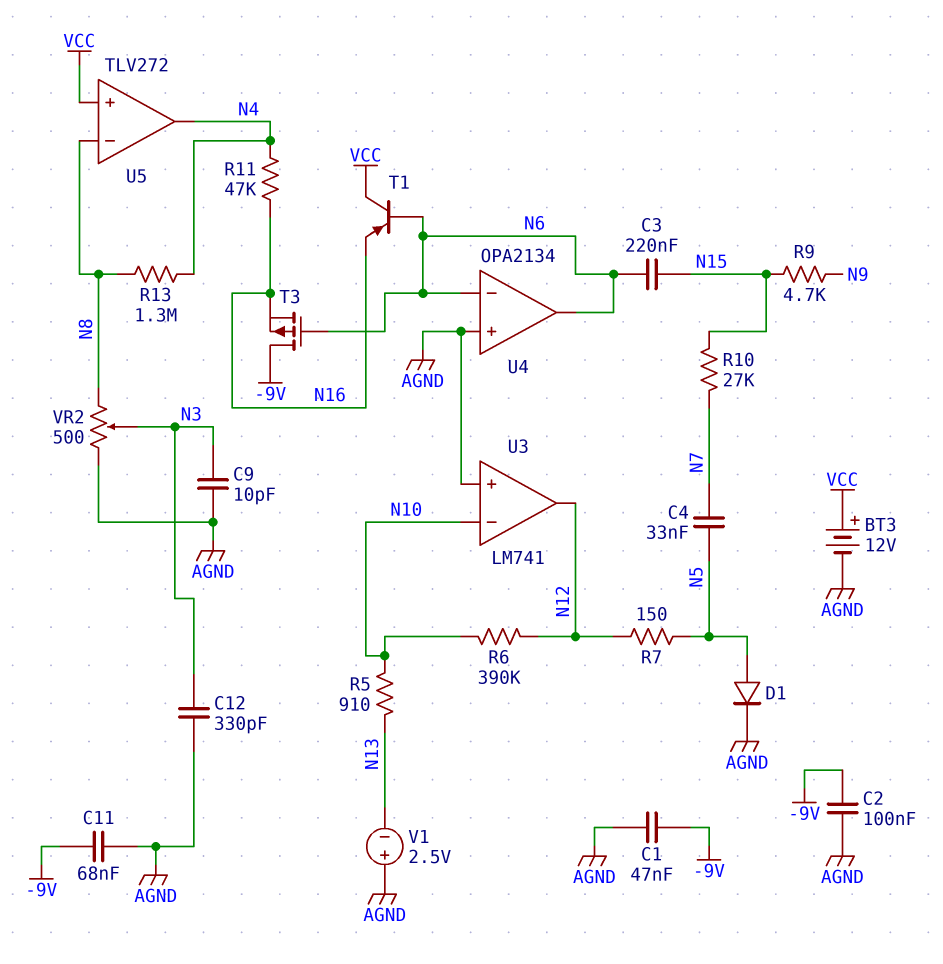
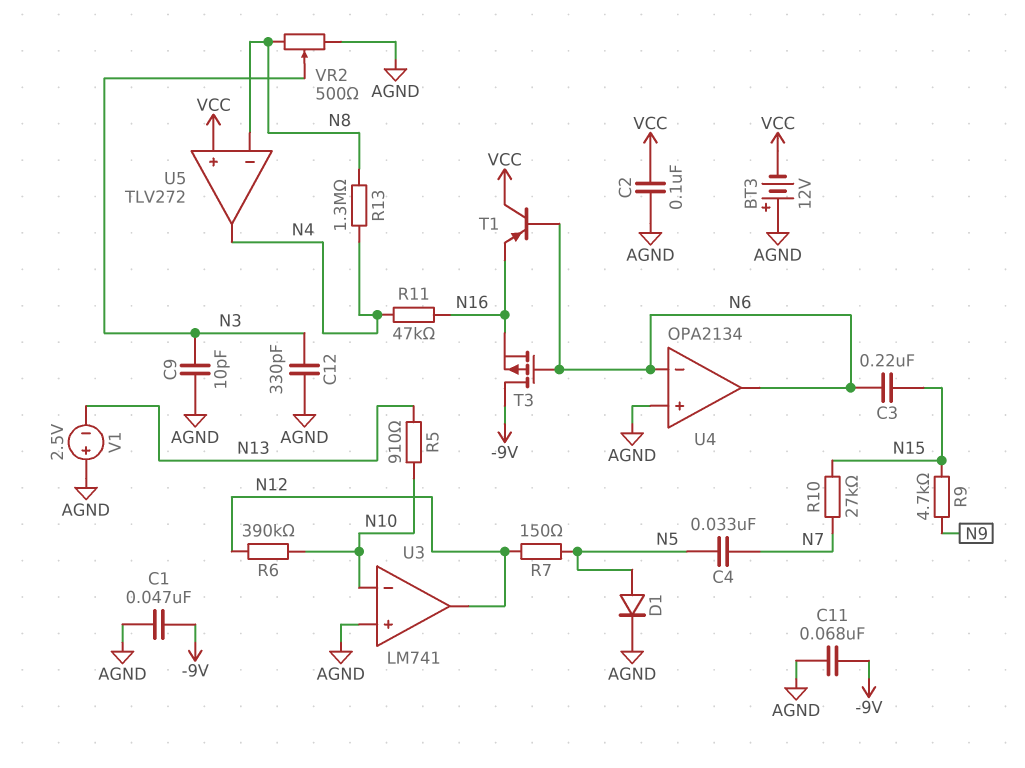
BT3: 12V (plus VCC, minus AGND) -> 12V (plus AGND, minus VCC)
C2: 100nF (-9V, AGND) -> 100nF (AGND, VCC)

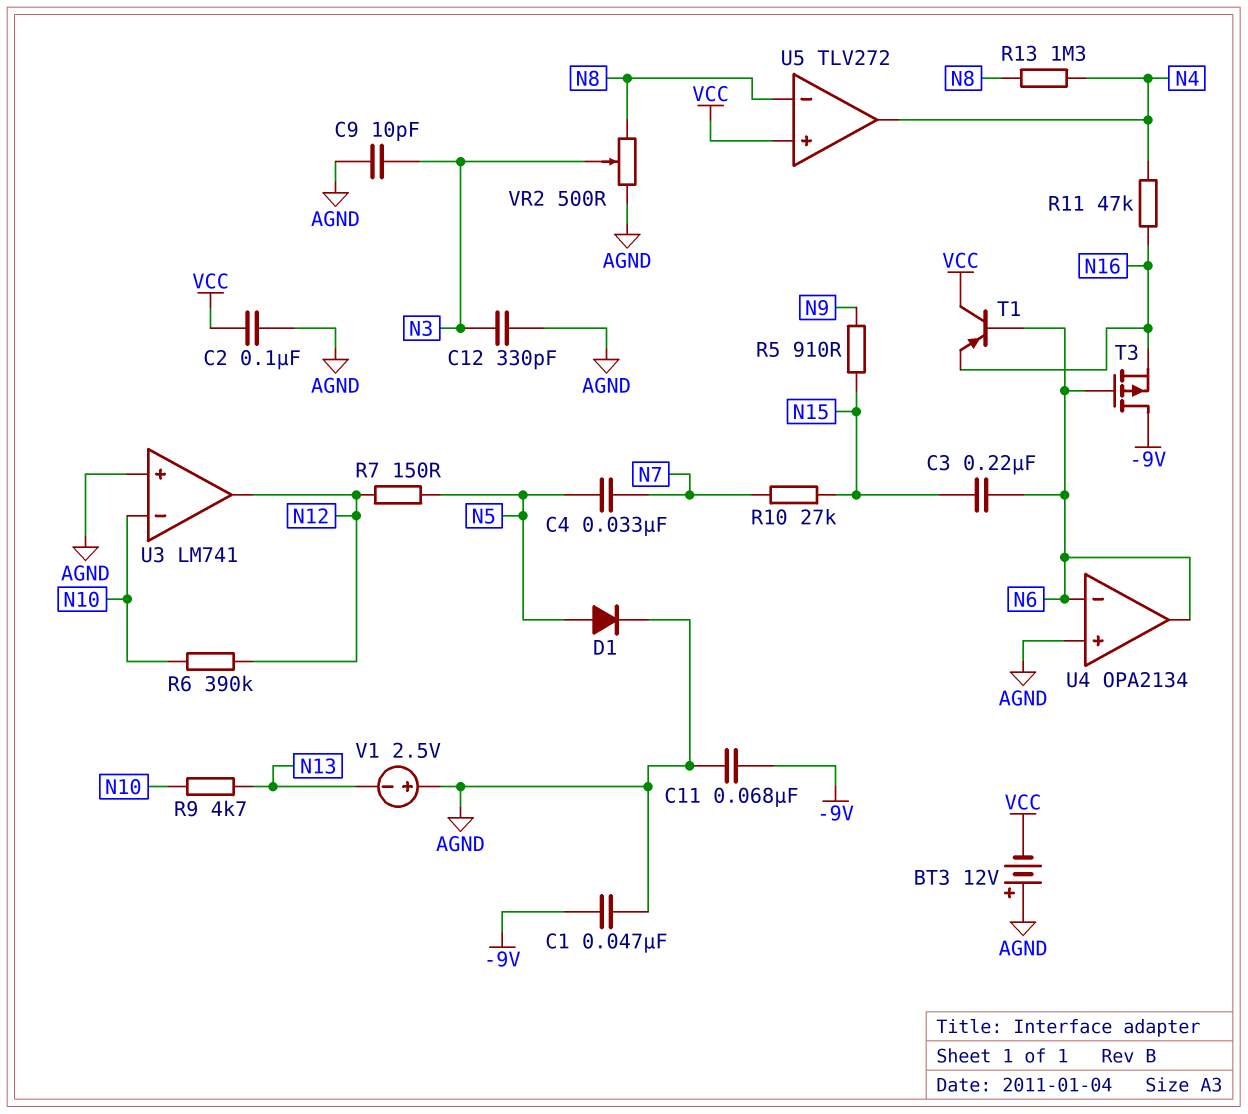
R5: 910 (N10, N13) -> 910 (N9, N15)
R9: 4.7k (N9, N15) -> 4.7k (N10, N13)

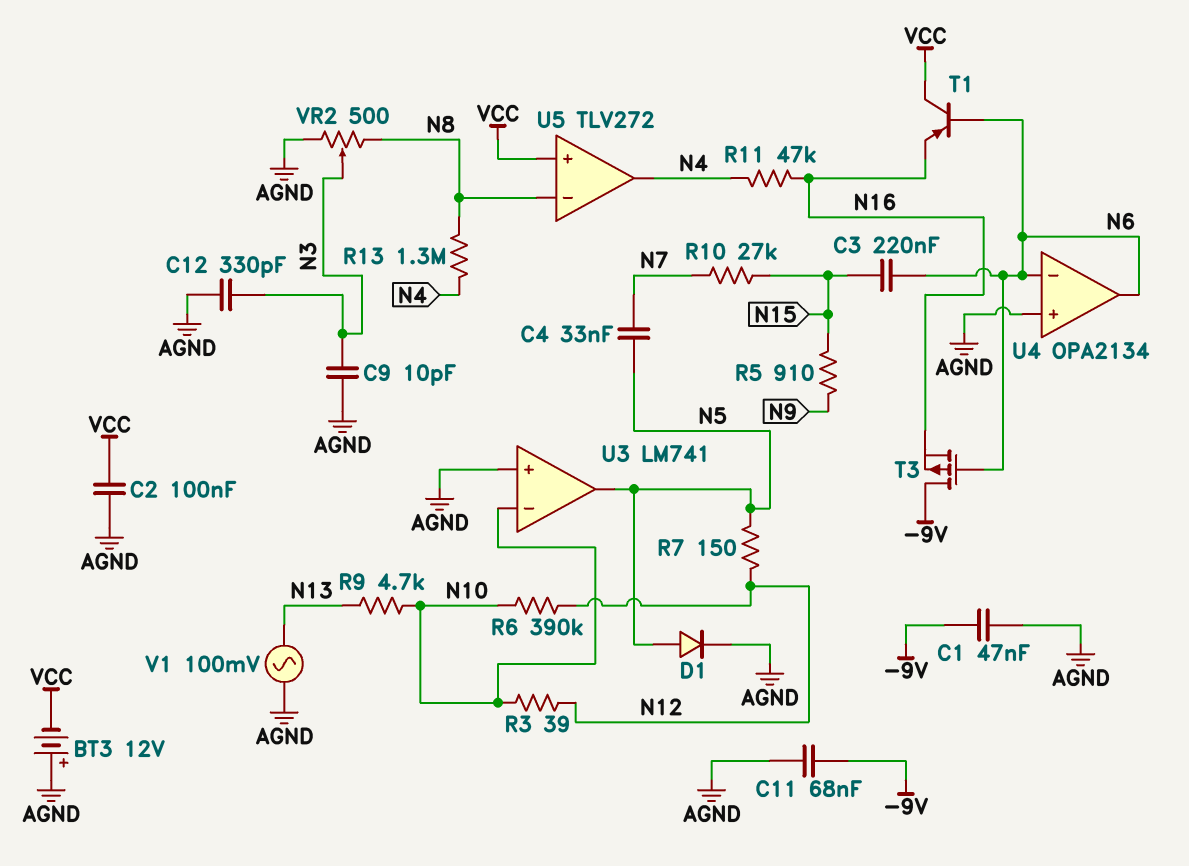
R3: none -> 39 (N10, N12)
U3 pin out: N12 -> N5
V1: 2.5V (plus AGND, minus N13) -> AC 100mV (AGND, N13)

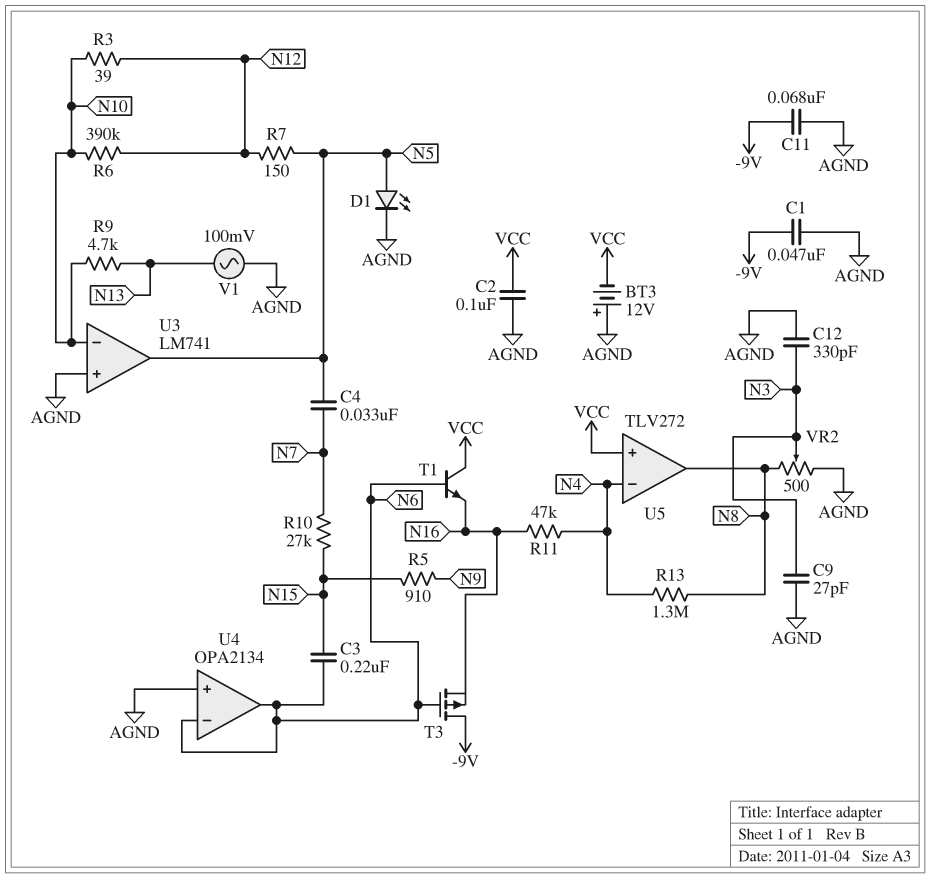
C9: 10pF (AGND, N3) -> 27pF (AGND, N3)
D1: diode (A N5, K AGND) -> LED (A N5, K AGND)
T1: PNP (B N6, C VCC, E N16) -> NPN (B N6, C VCC, E N16)
U5 pin in-: N8 -> N4
U5 pin out: N4 -> N8

